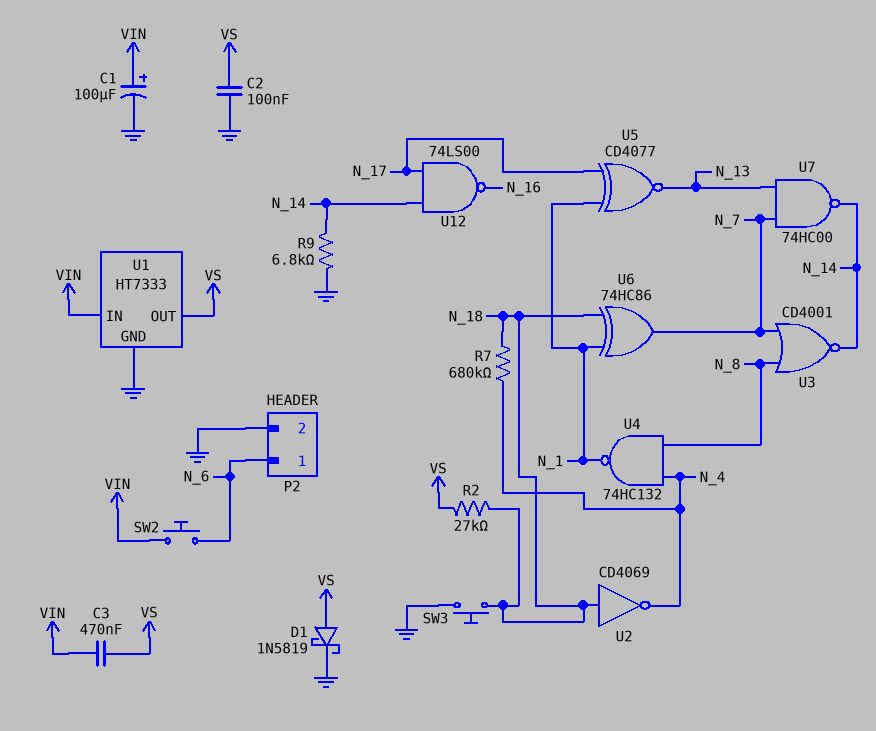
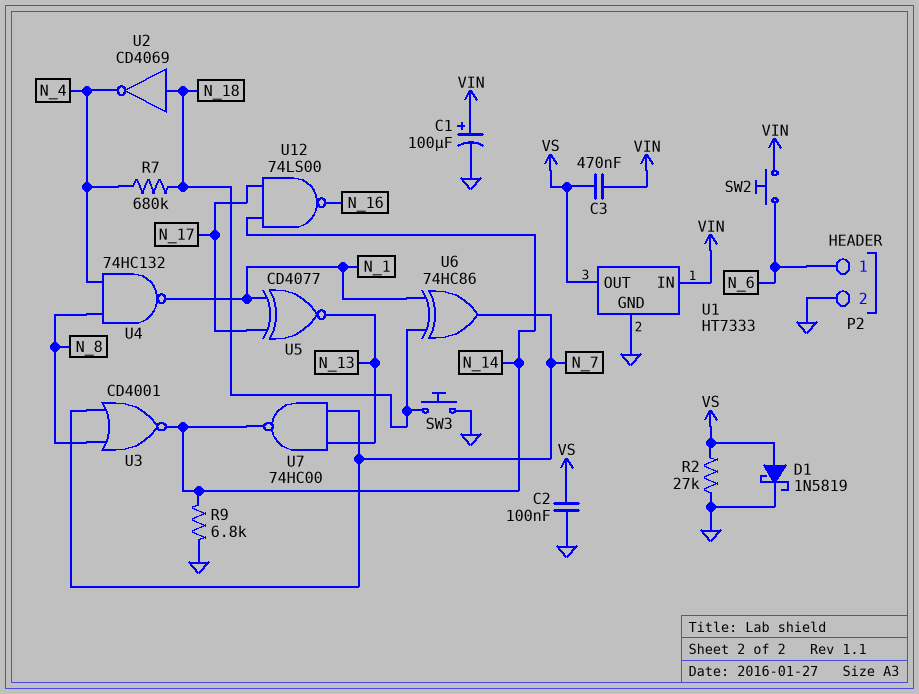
R2: 27k (N_18, VS) -> 27k (GND, VS)

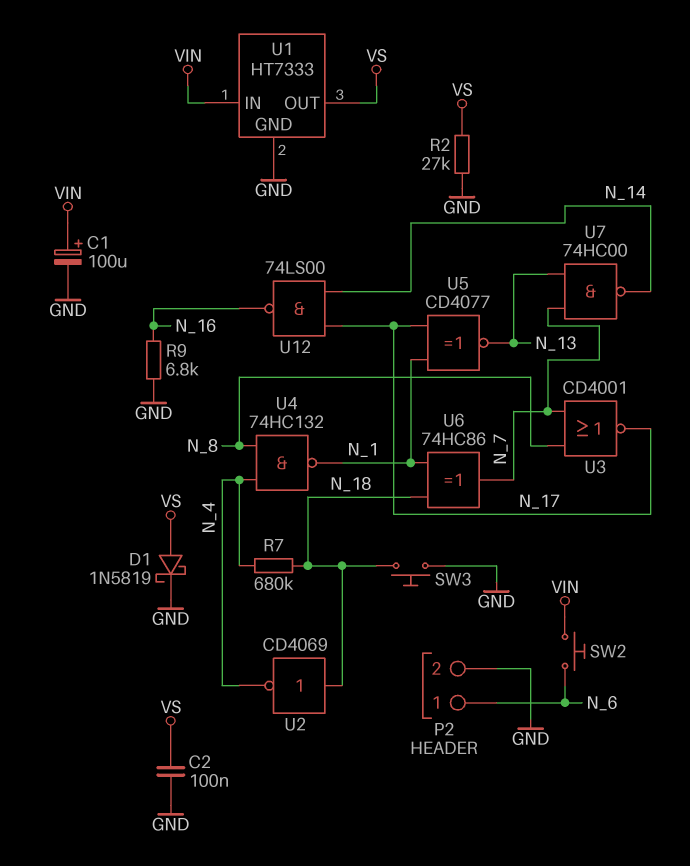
C3: 470nF (VIN, VS) -> none
R9: 6.8k (GND, N_14) -> 6.8k (GND, N_16)
U3: NOR CD4001 (in N_7, in N_8, out N_14) -> NOR CD4001 (in N_7, in N_8, out N_17)

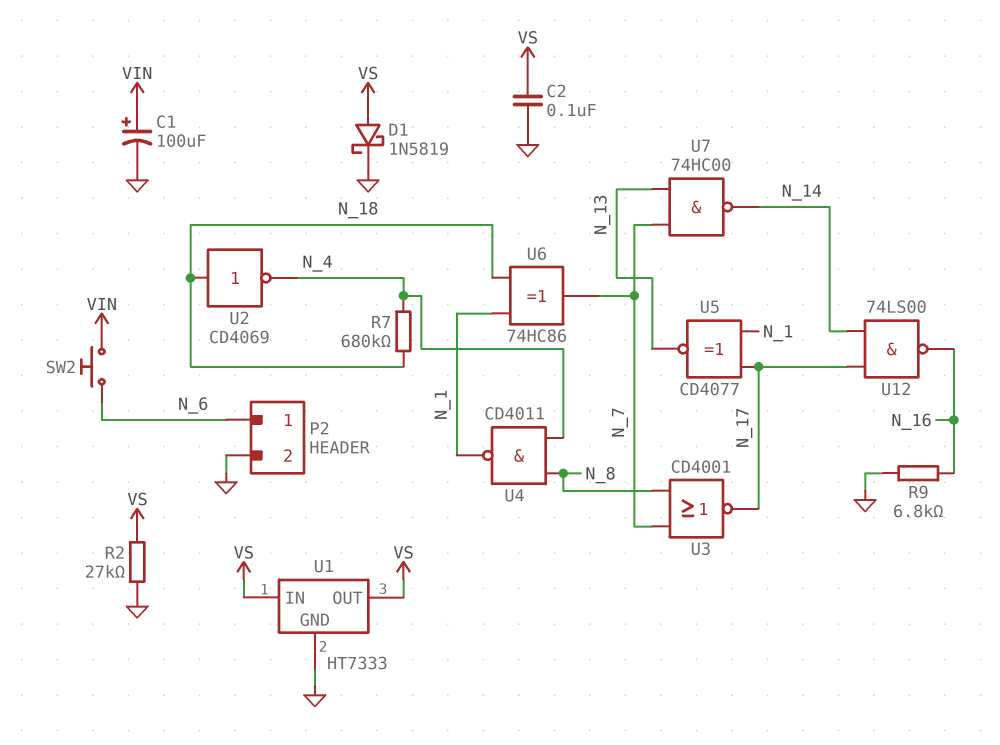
SW3: button (GND, N_18) -> none
U1 pin IN: VIN -> VS
U4: NAND 74HC132 (in N_4, in N_8, out N_1) -> NAND CD4011 (in N_4, in N_8, out N_1)

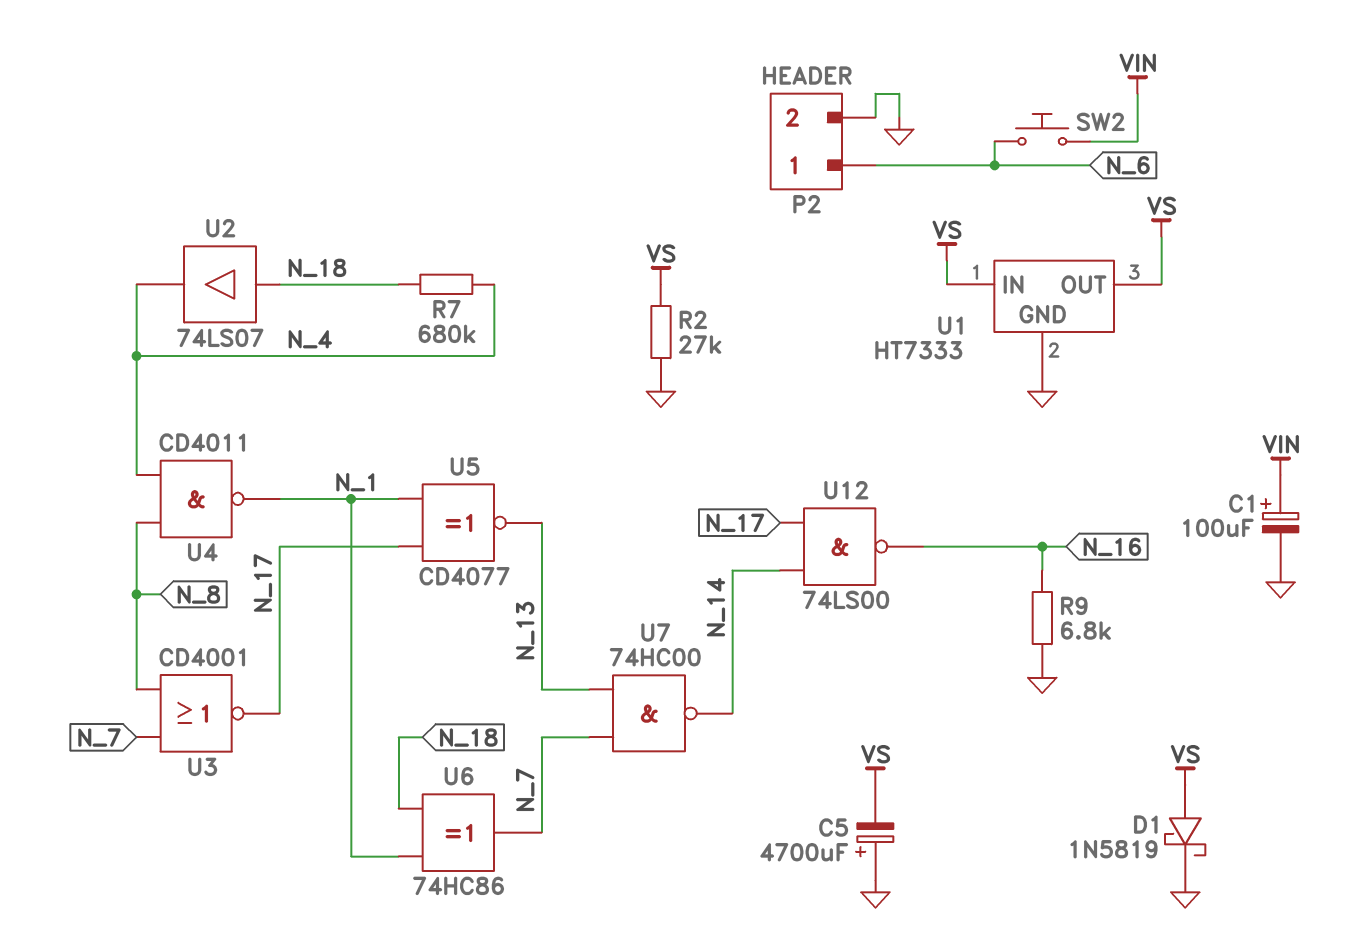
C2: 100nF (GND, VS) -> none
C5: none -> 4700uF (plus GND, minus VS)
U2: NOT CD4069 (in N_18, out N_4) -> buffer 74LS07 (in N_18, out N_4)

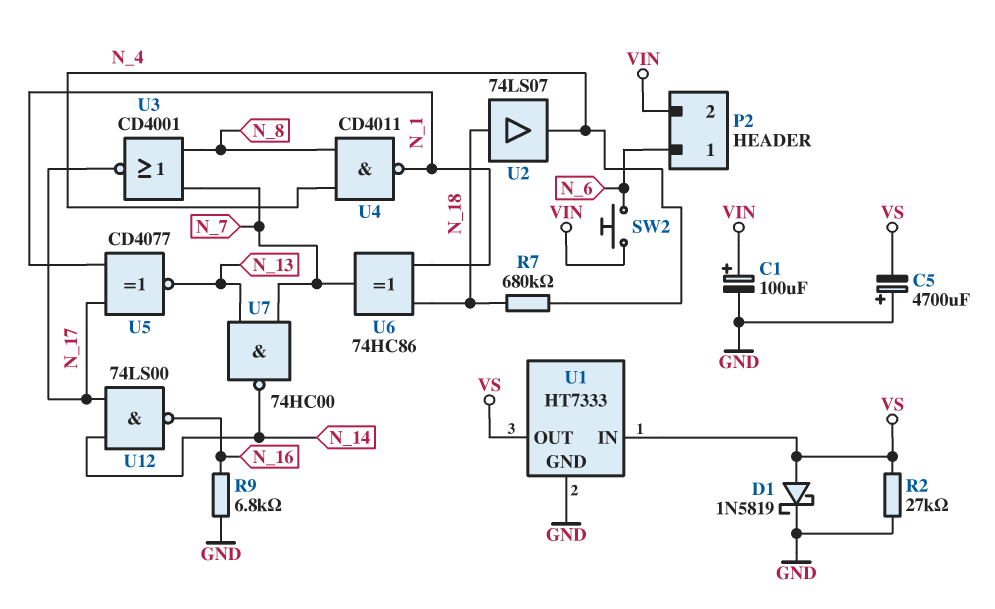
P2 pin 2: GND -> VIN

